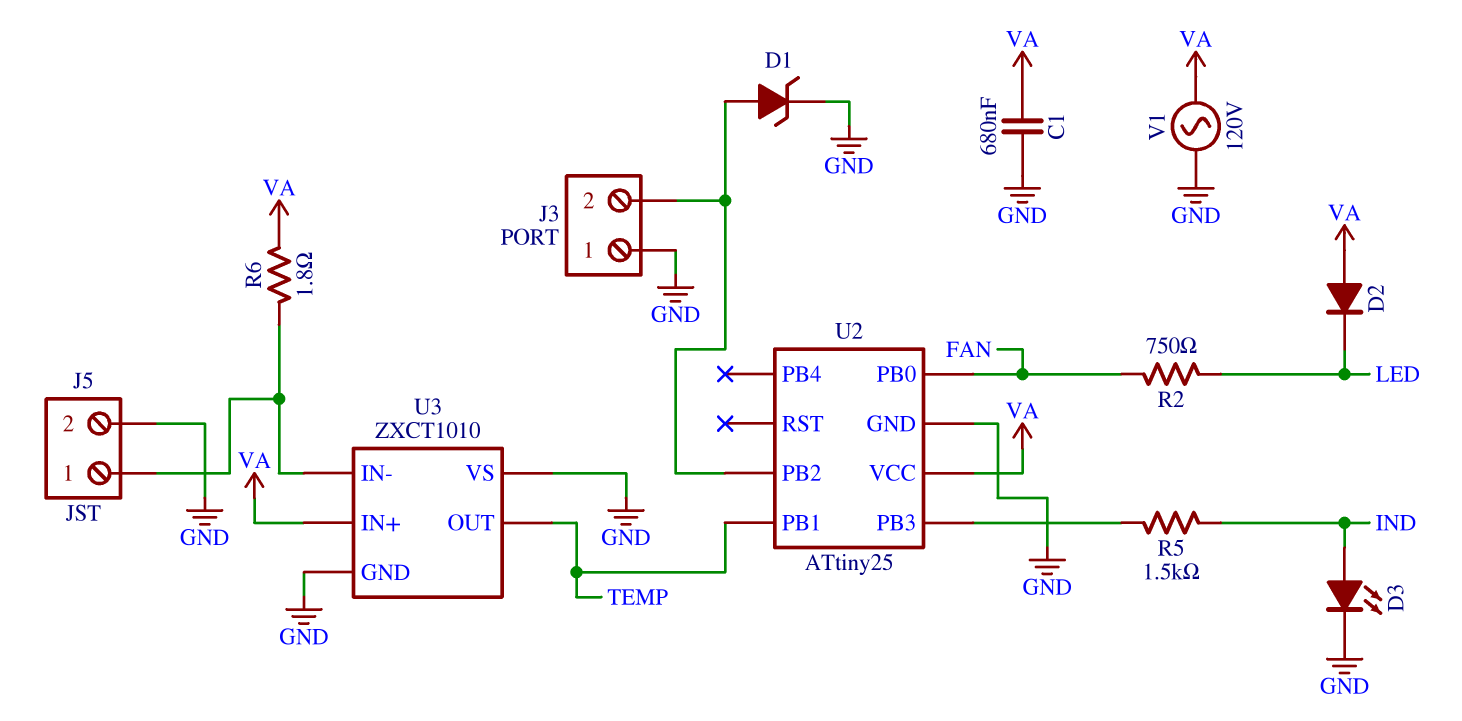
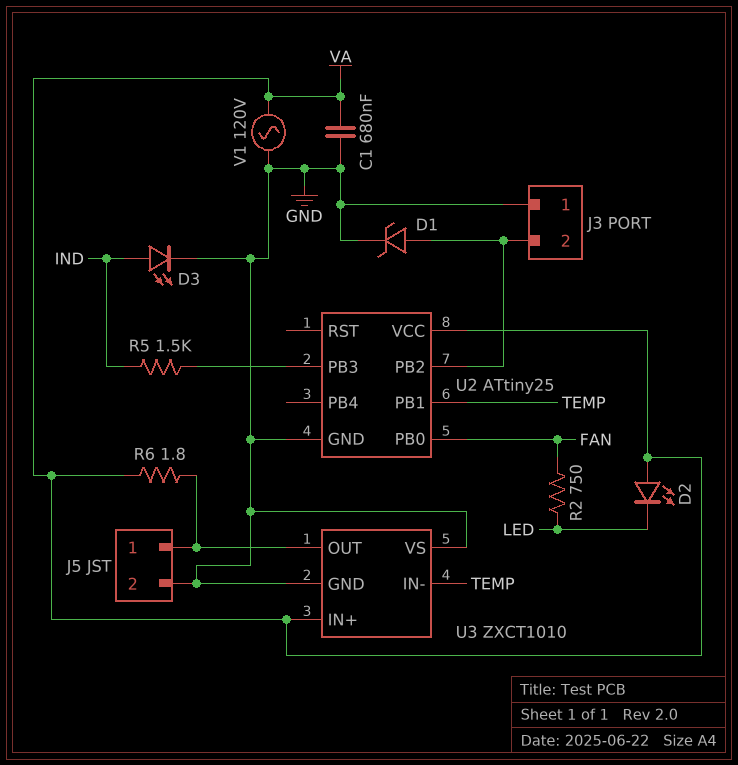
D2: diode (A VA, K LED) -> LED (A VA, K LED)
U3 pin IN-: J5/1 -> TEMP
U3 pin OUT: TEMP -> J5/1

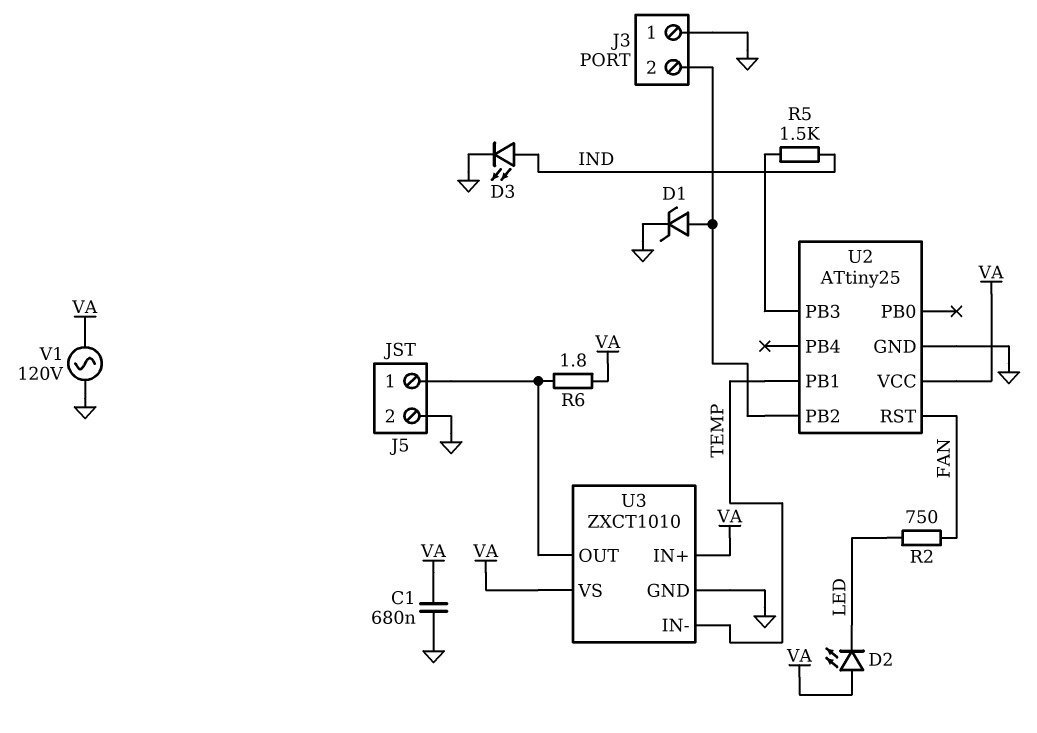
U2 pin PB0: FAN -> none
U2 pin RST: none -> FAN
U3 pin VS: GND -> VA

